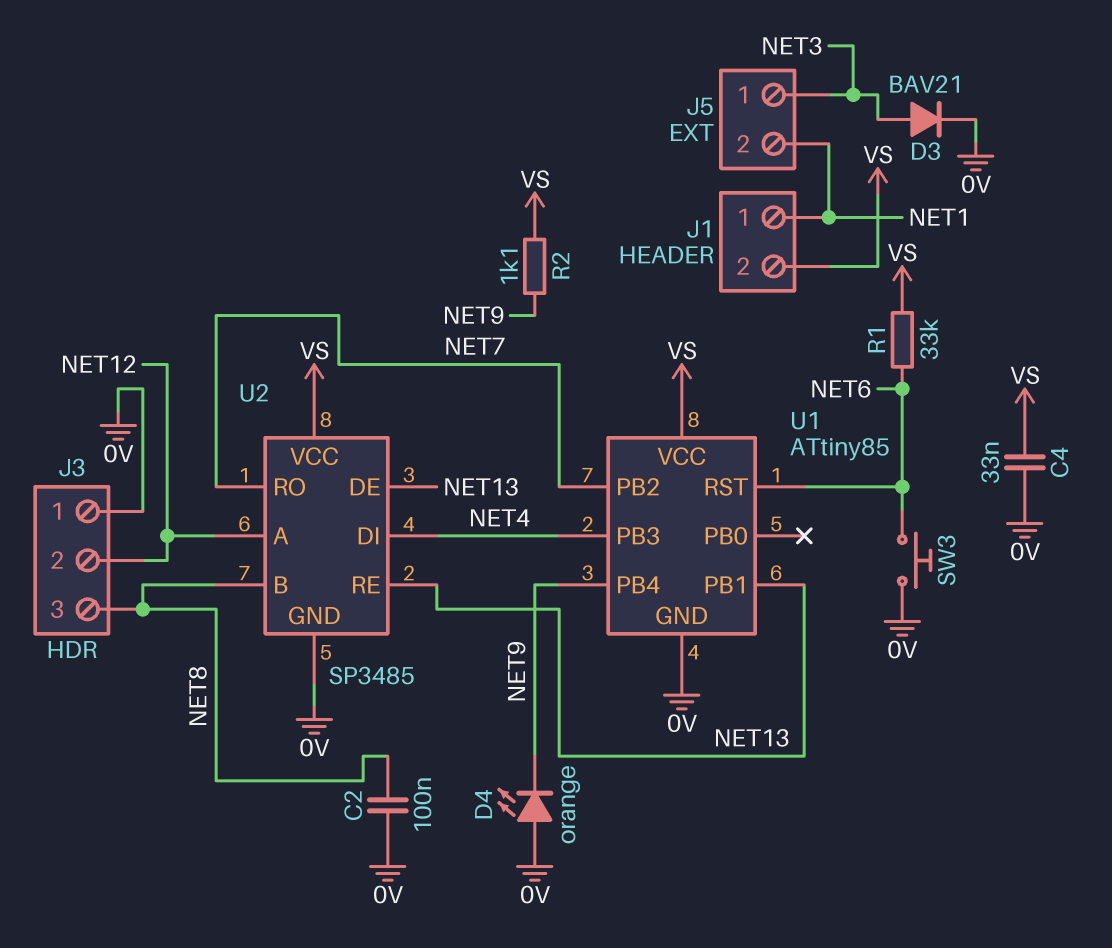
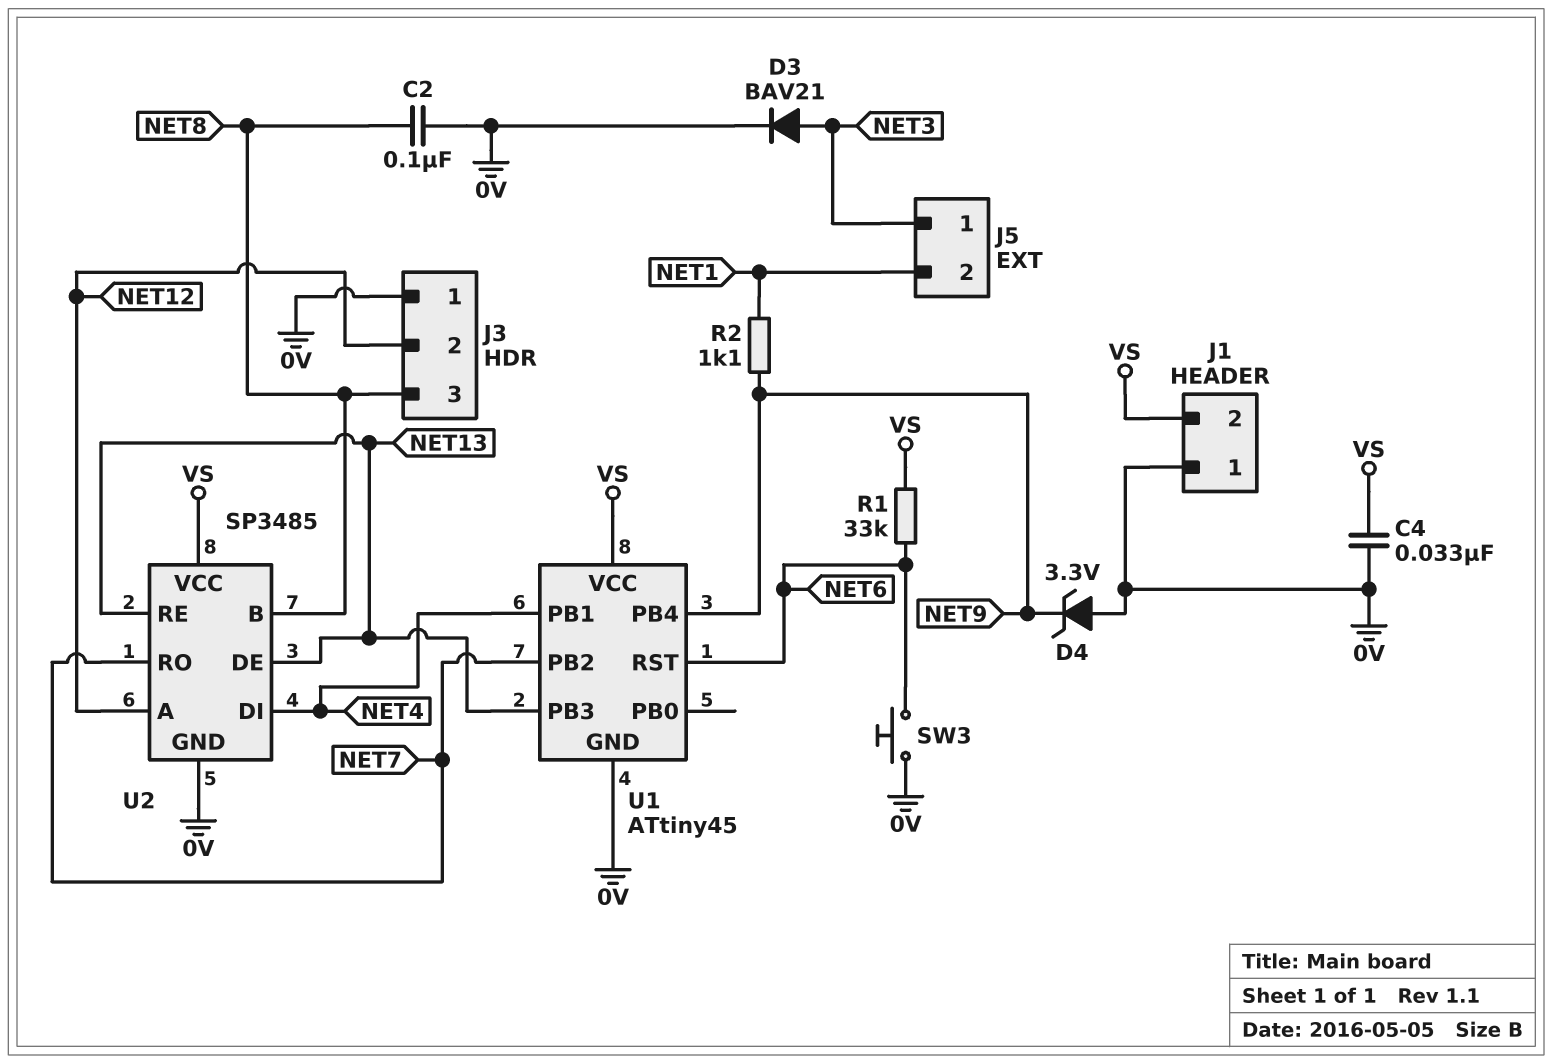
D4: LED orange (A 0V, K NET9) -> zener 3.3V (A 0V, K NET9)
J1 pin 1: NET1 -> 0V
R2: 1.1k (NET9, VS) -> 1.1k (NET1, NET9)
U1: ATtiny85 -> ATtiny45
U1 pin PB1: NET13 -> NET4
U1 pin PB3: NET4 -> NET13

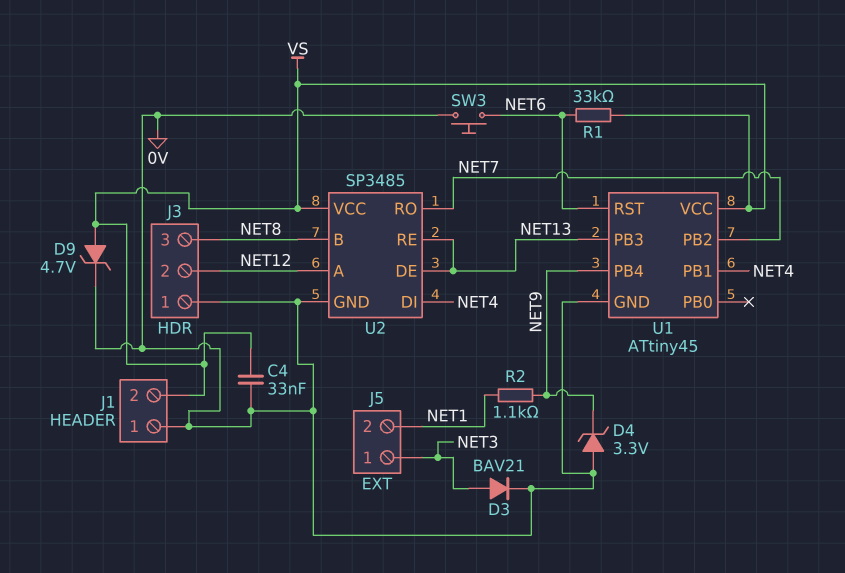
C2: 100nF (0V, NET8) -> none
D9: none -> zener 4.7V (A VS, K 0V)

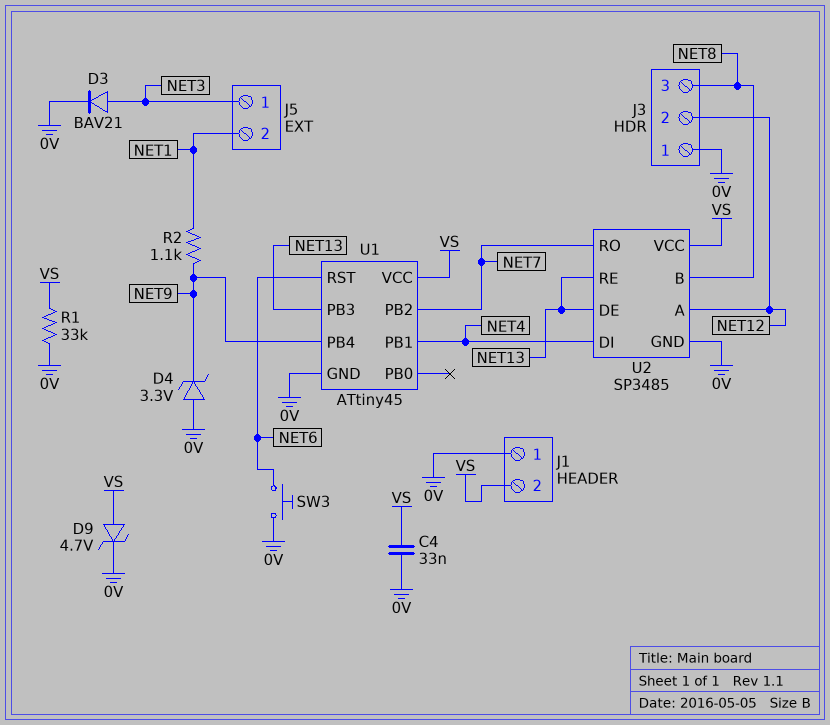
R1: 33k (NET6, VS) -> 33k (0V, VS)

